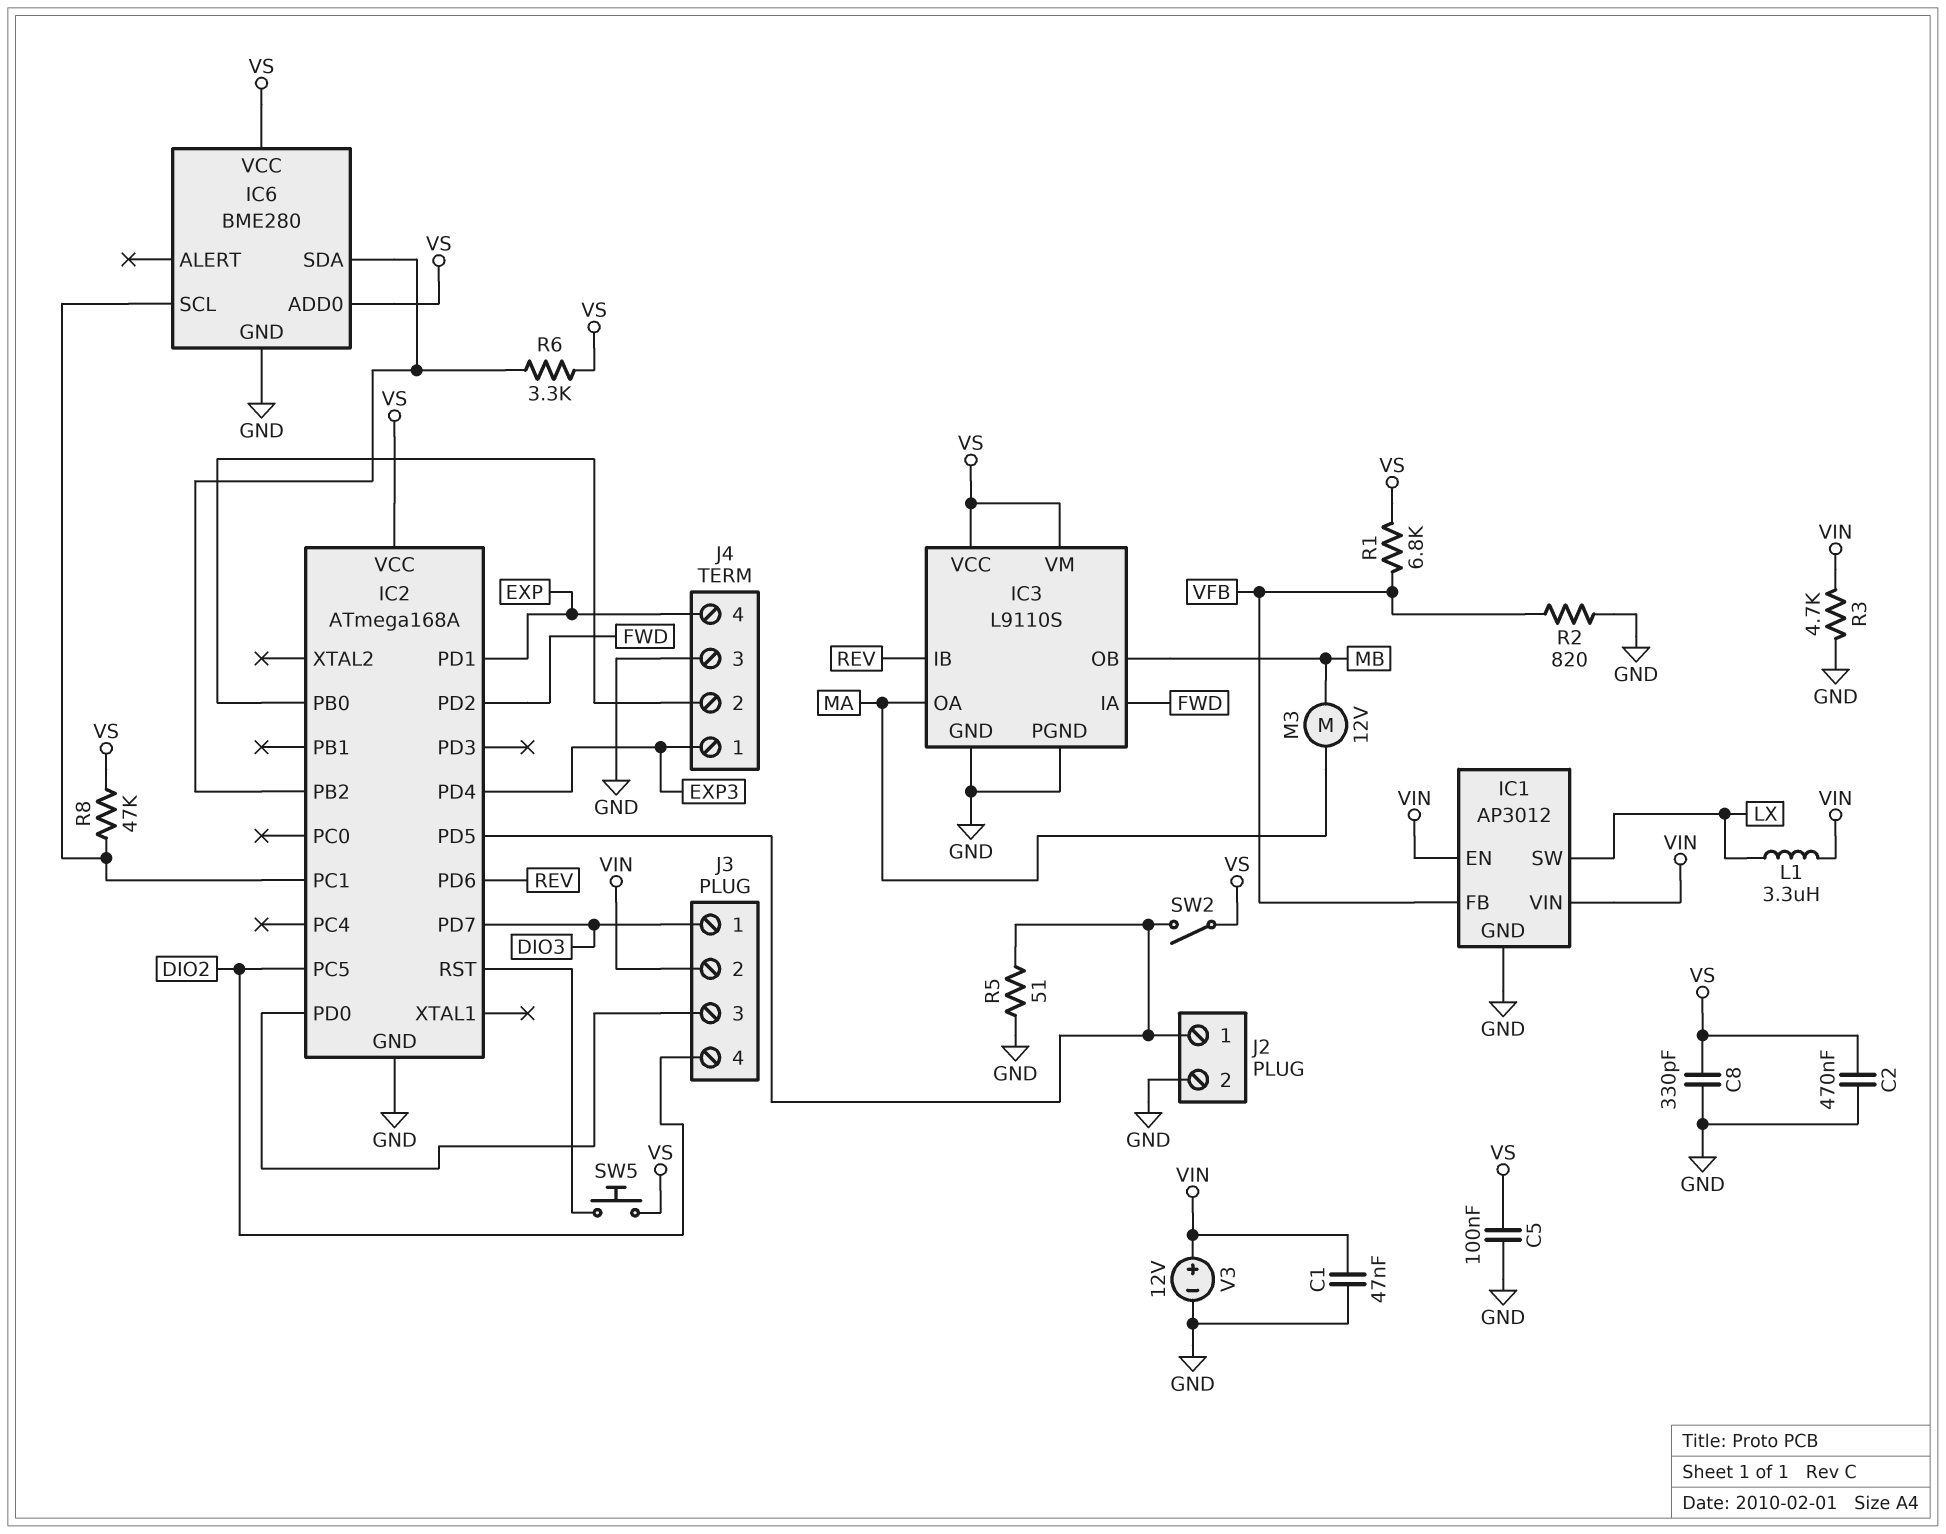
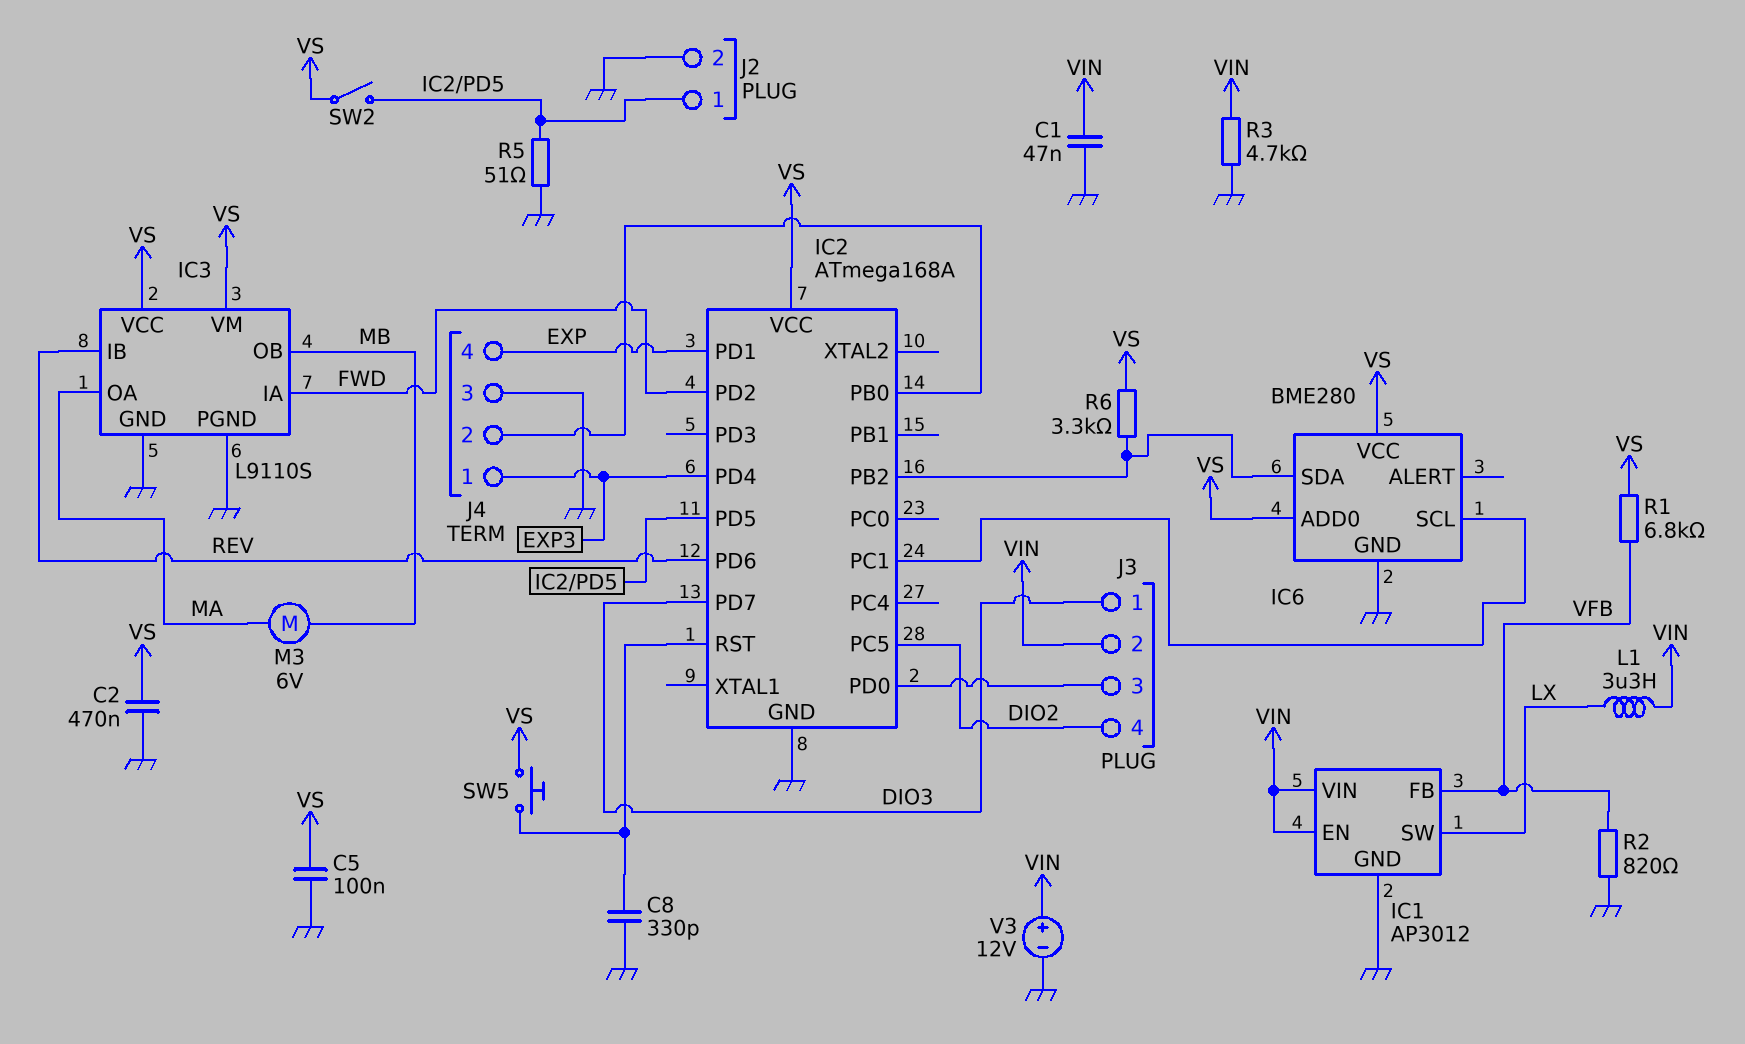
C8: 330pF (GND, VS) -> 330pF (GND, IC2/RST)
M3: motor 12V (MA, MB) -> motor 6V (MA, MB)
R8: 47k (IC2/PC1, VS) -> none

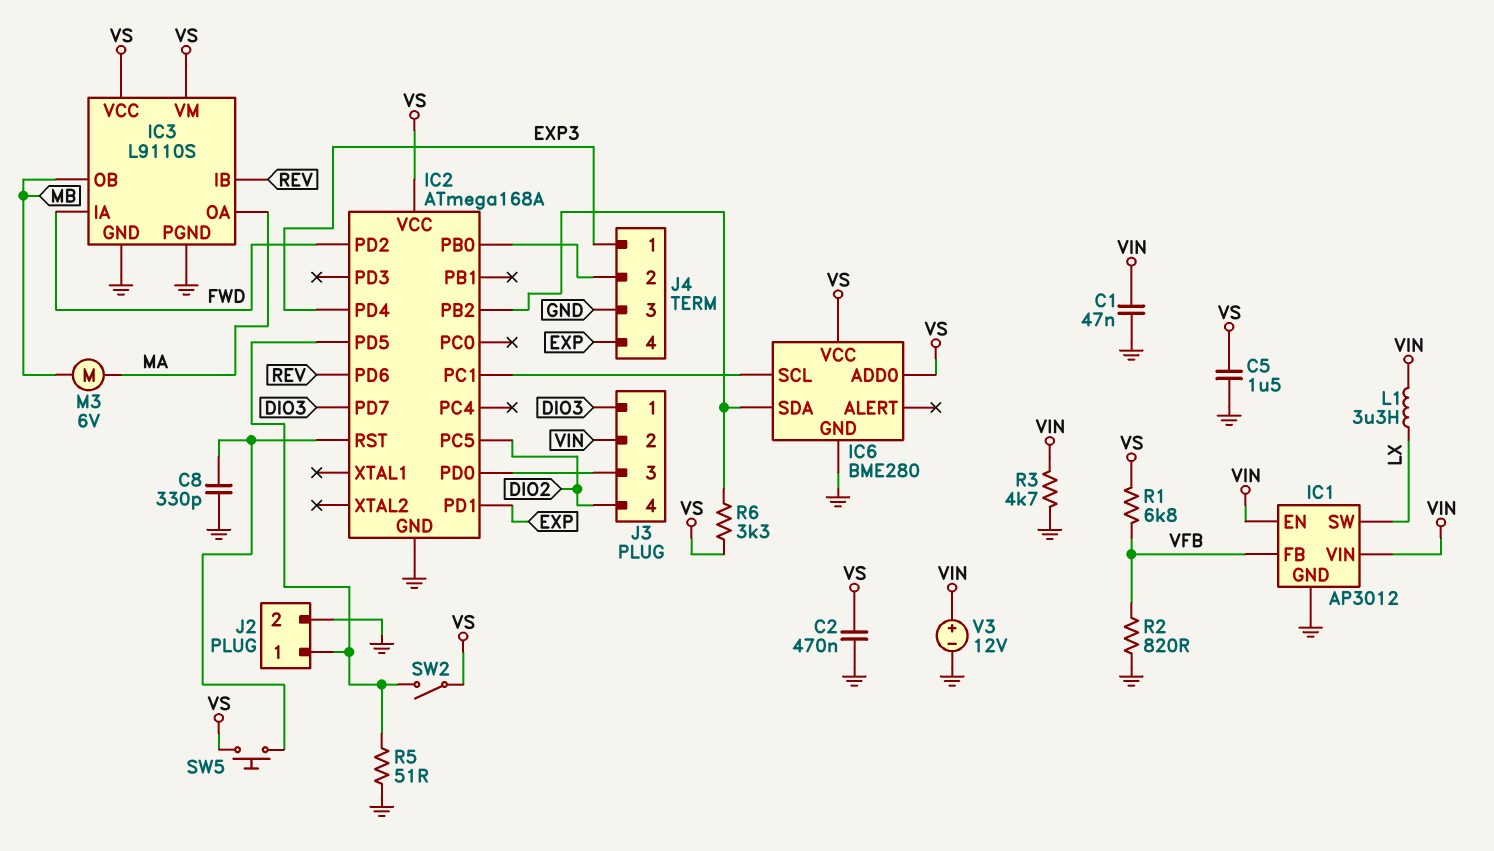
C5: 100nF (GND, VS) -> 1.5uF (GND, VS)

